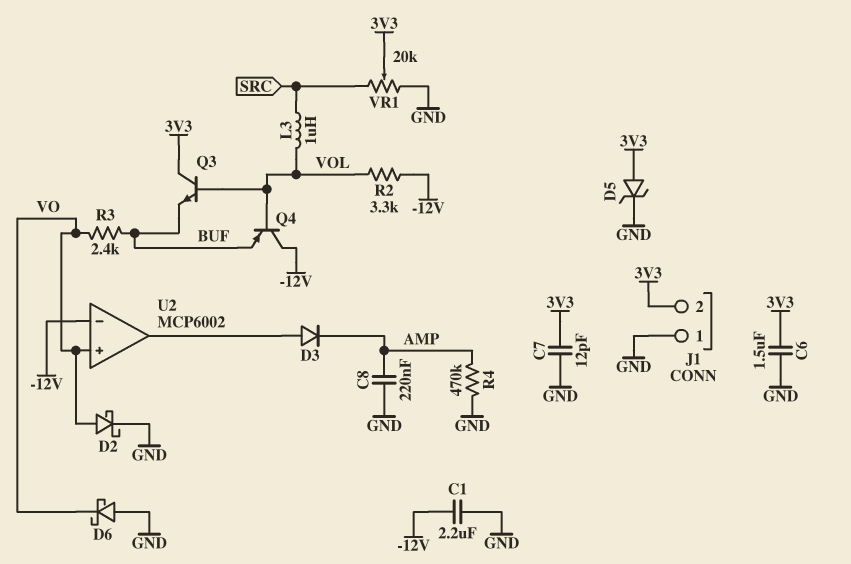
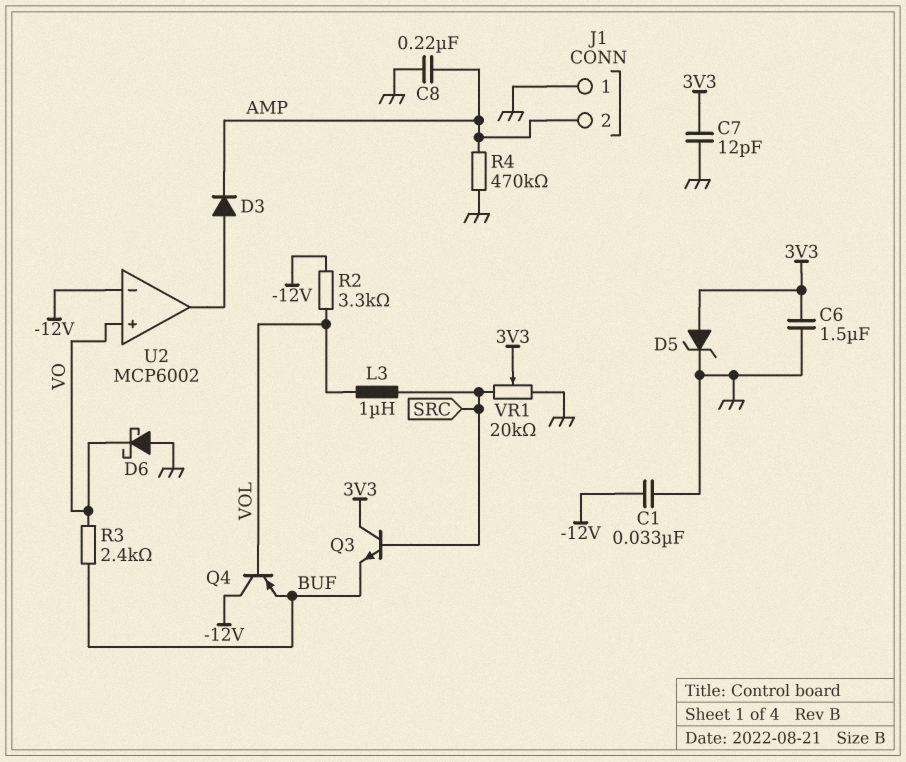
C1: 2.2uF (-12V, GND) -> 33nF (-12V, GND)
D2: schottky (A VO, K GND) -> none
J1 pin 2: 3V3 -> AMP
Q3: NPN (B VOL, C 3V3, E BUF) -> NPN (B SRC, C 3V3, E BUF)

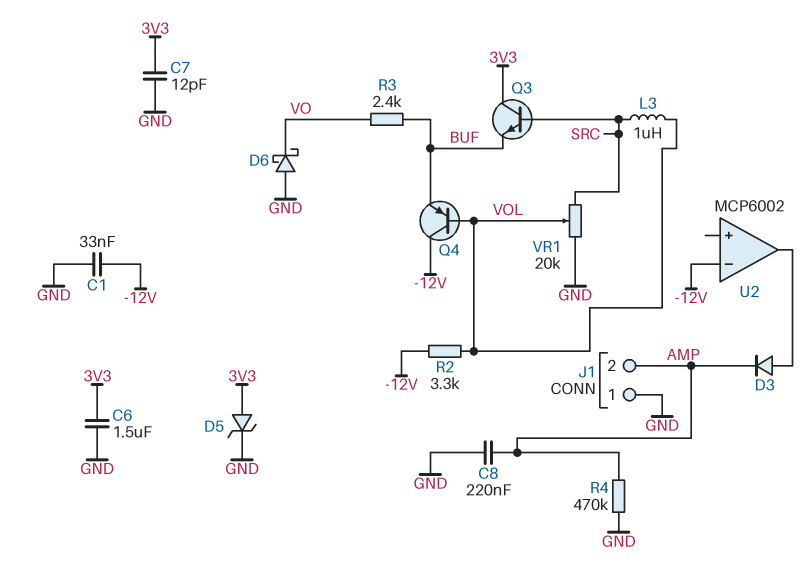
U2 pin in+: VO -> none
VR1: 20k (GND, SRC, wiper 3V3) -> 20k (GND, SRC, wiper VOL)

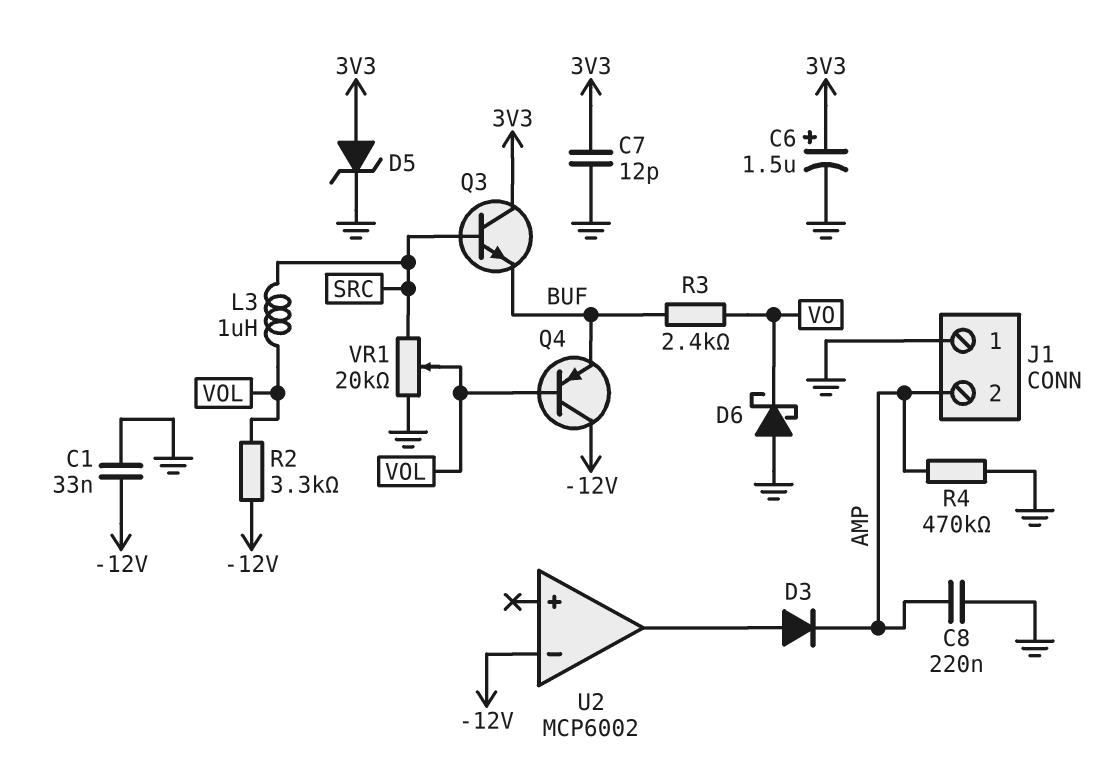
C6: 1.5uF (3V3, GND) -> 1.5uF (plus 3V3, minus GND)

